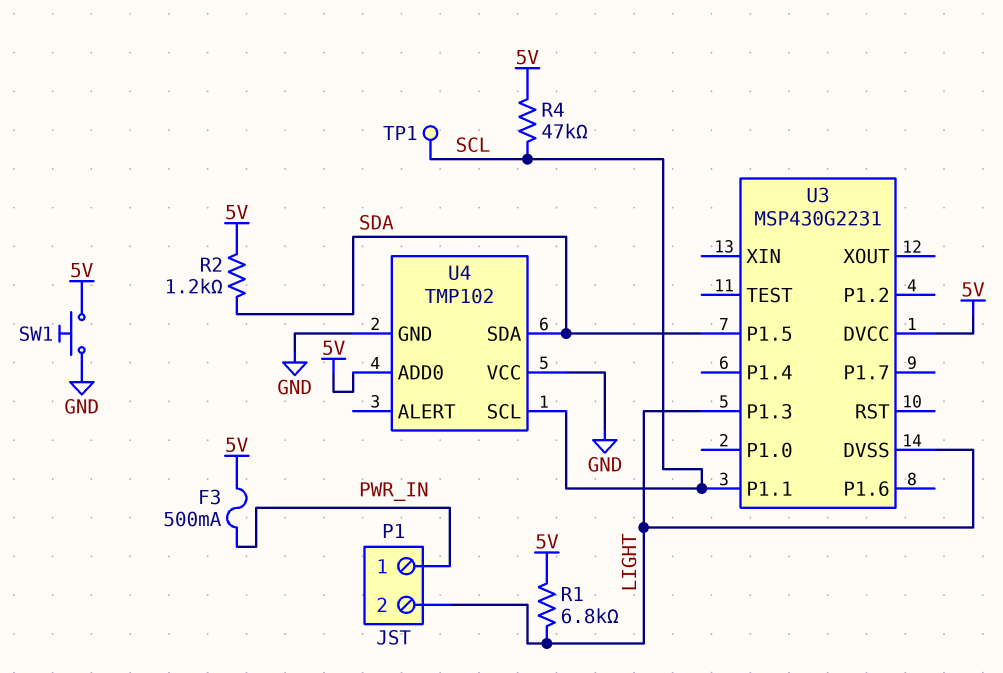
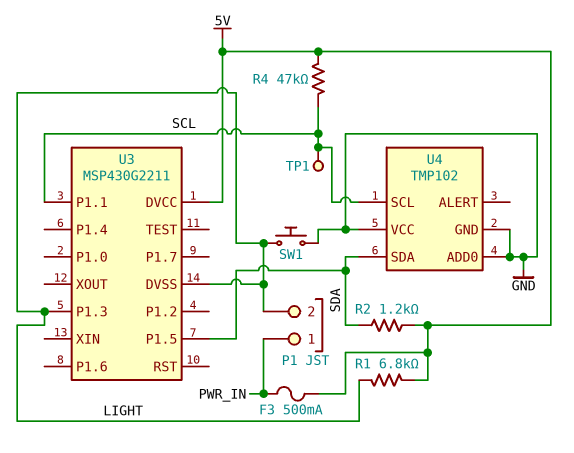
SW1: button (5V, GND) -> button (GND, LIGHT)
U3: MSP430G2231 -> MSP430G2211
U4 pin ADD0: 5V -> GND

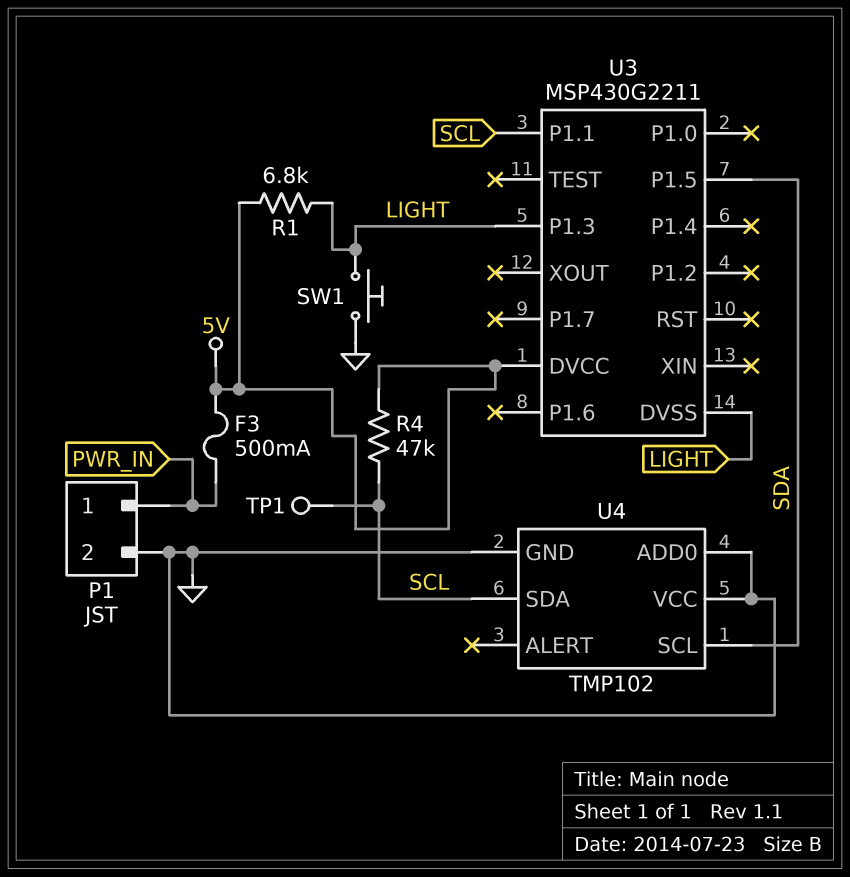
P1 pin 2: LIGHT -> GND
R2: 1.2k (5V, SDA) -> none
U4 pin SCL: SCL -> SDA
U4 pin SDA: SDA -> SCL

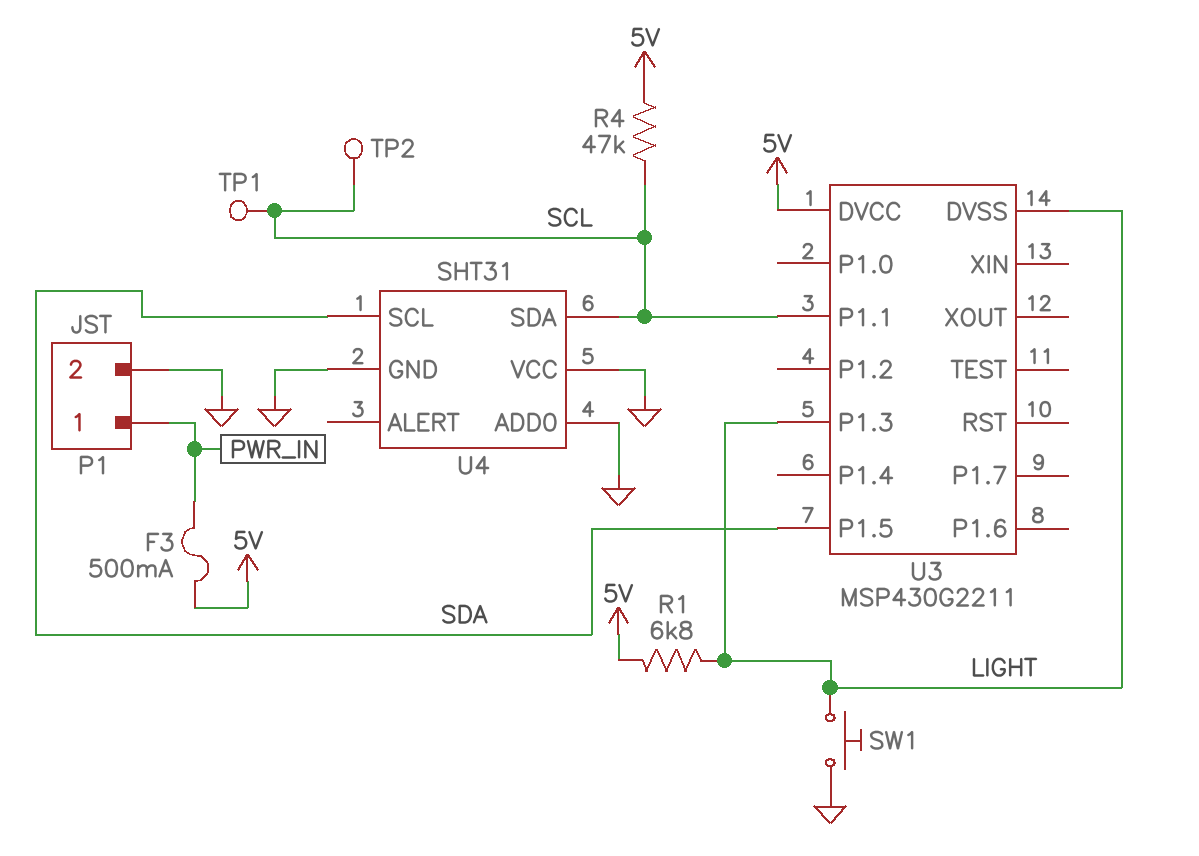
TP2: none -> test point (SCL)
U4: TMP102 -> SHT31

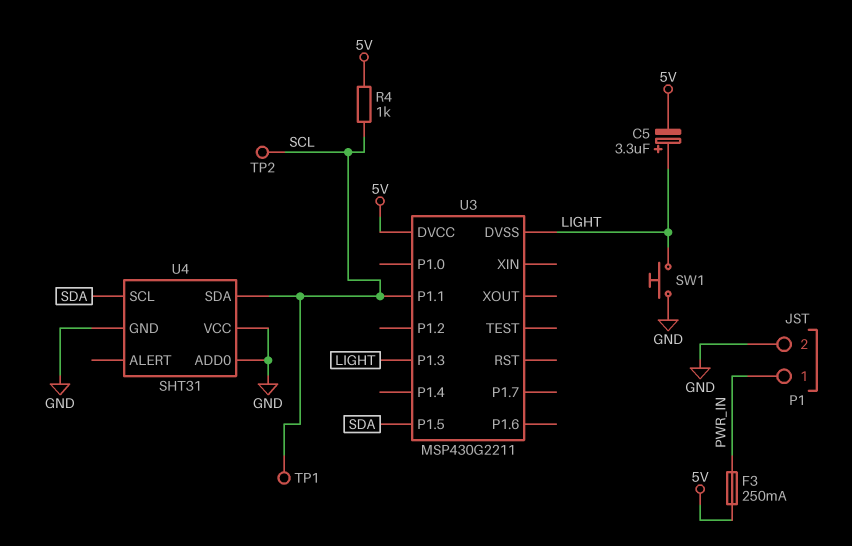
C5: none -> 3.3uF (plus LIGHT, minus 5V)
F3: 500mA (5V, PWR_IN) -> 250mA (5V, PWR_IN)
R1: 6.8k (5V, LIGHT) -> none
R4: 47k (5V, SCL) -> 1k (5V, SCL)

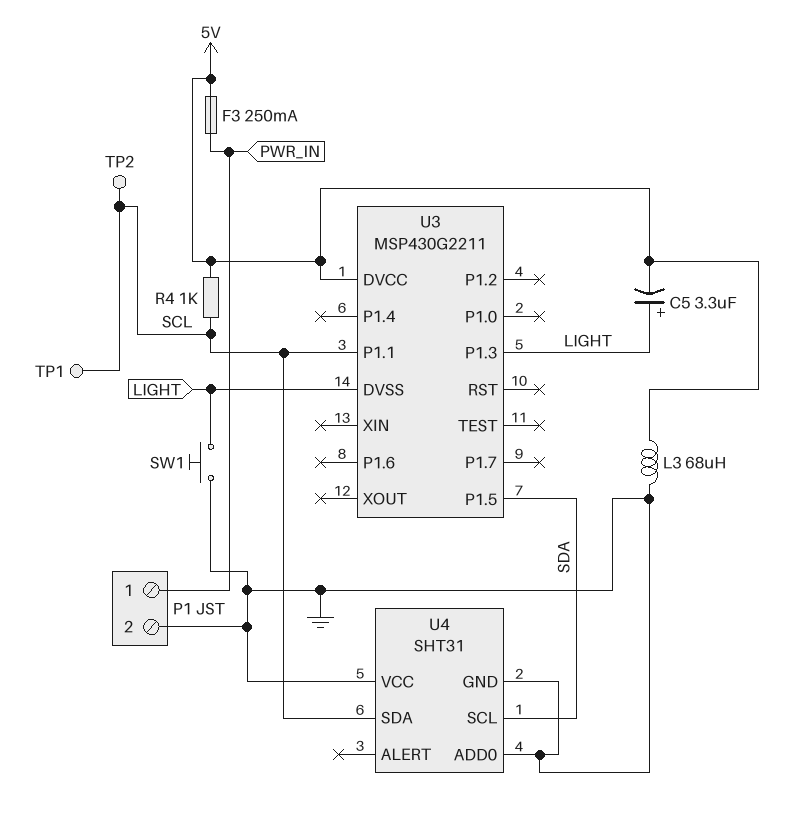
L3: none -> 68uH (5V, GND)

